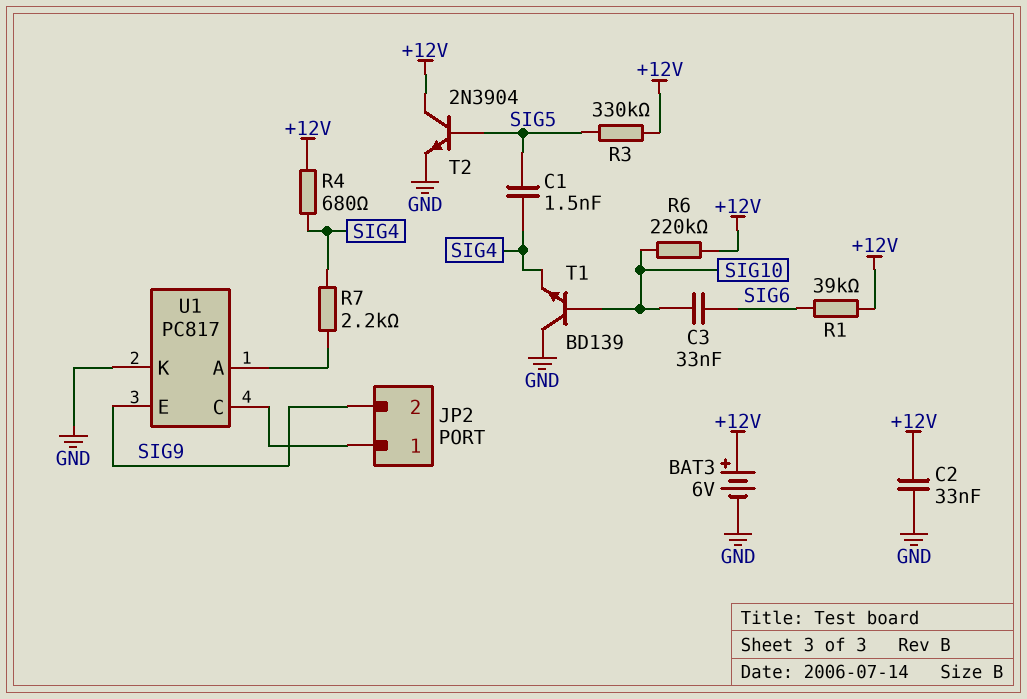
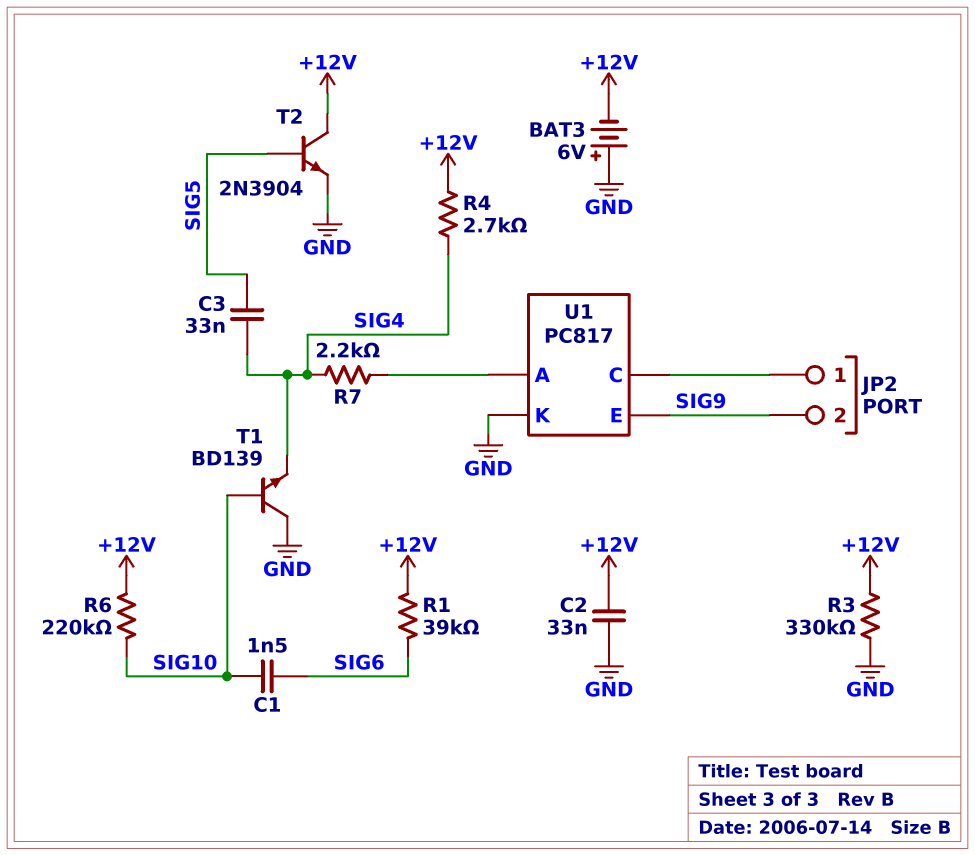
BAT3: 6V (plus +12V, minus GND) -> 6V (plus GND, minus +12V)
C1: 1.5nF (SIG4, SIG5) -> 1.5nF (SIG6, SIG10)
C3: 33nF (SIG6, SIG10) -> 33nF (SIG4, SIG5)
R3: 330k (+12V, SIG5) -> 330k (+12V, GND)
R4: 680 (+12V, SIG4) -> 2.7k (+12V, SIG4)

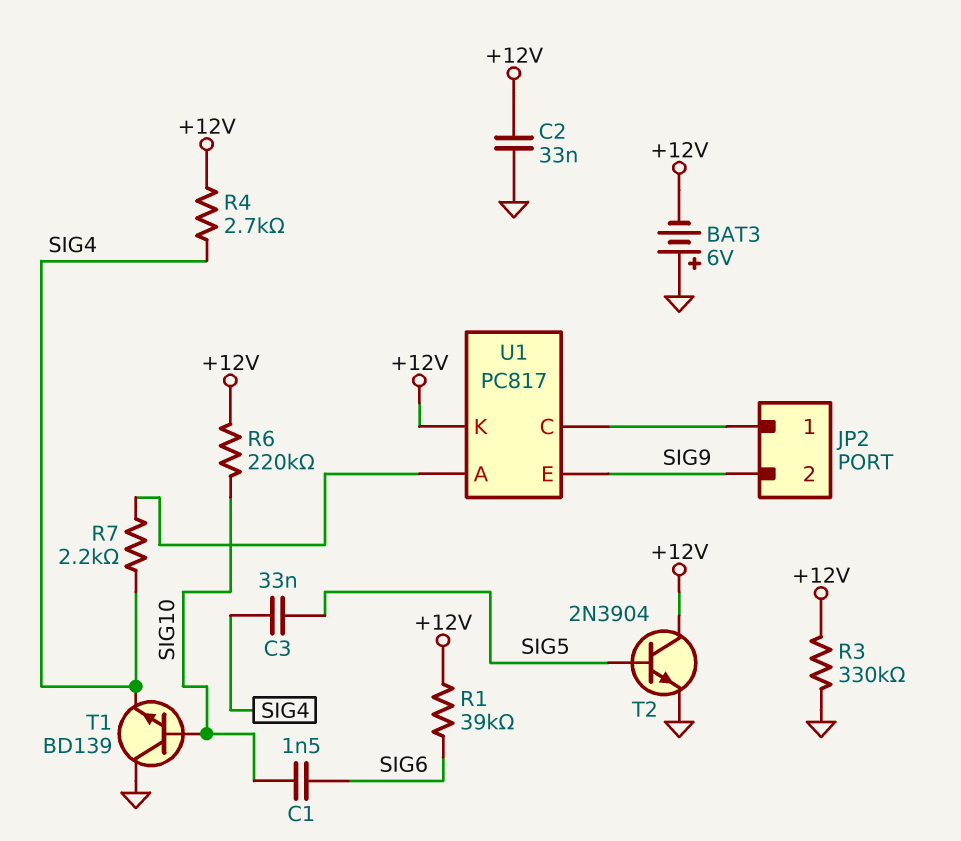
U1 pin K: GND -> +12V

